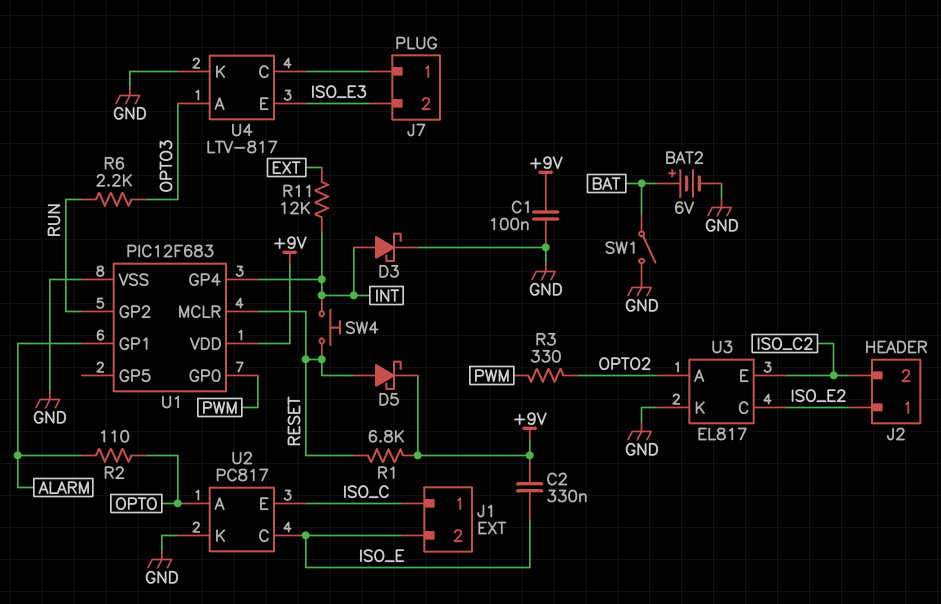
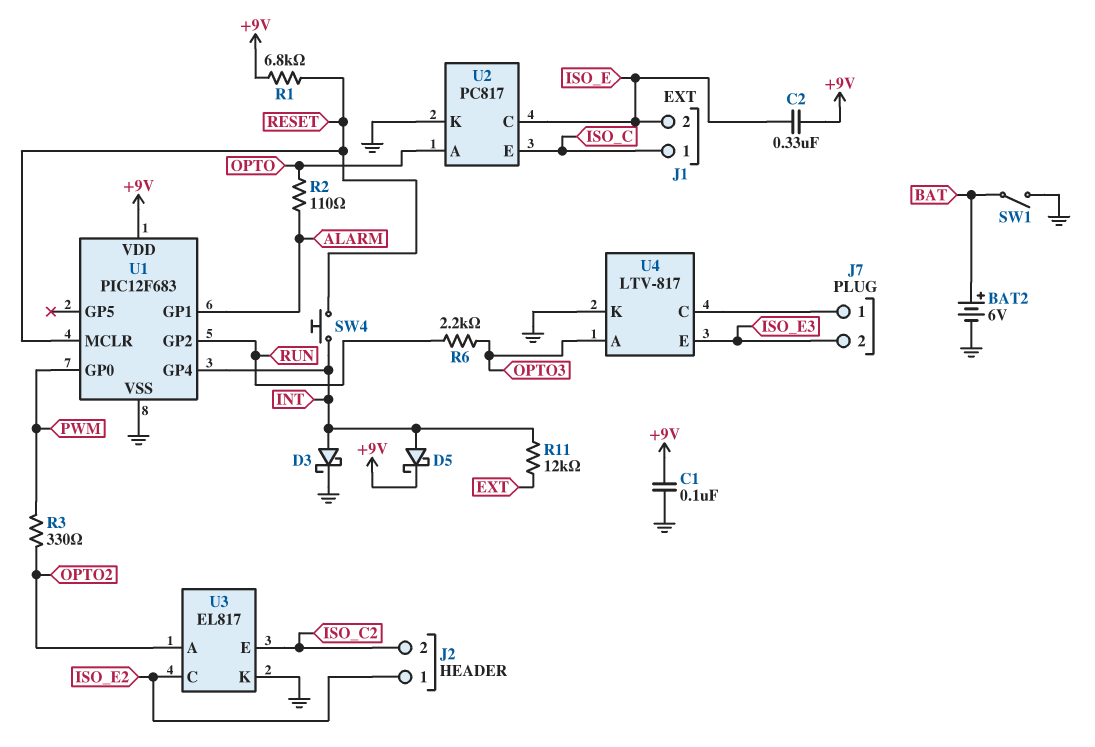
D5: schottky (A RESET, K +9V) -> schottky (A INT, K +9V)

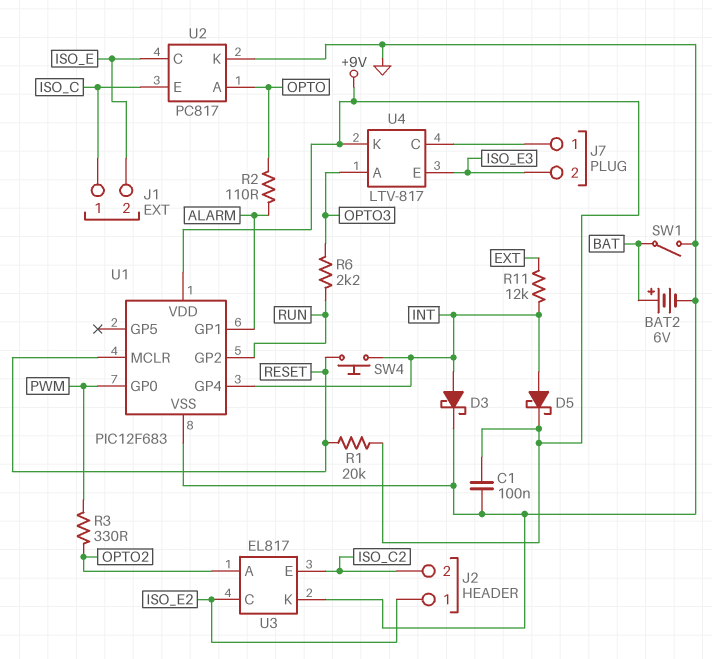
C2: 330nF (+9V, ISO_E) -> none
R1: 6.8k (+9V, RESET) -> 20k (+9V, RESET)
U4 pin K: GND -> +9V

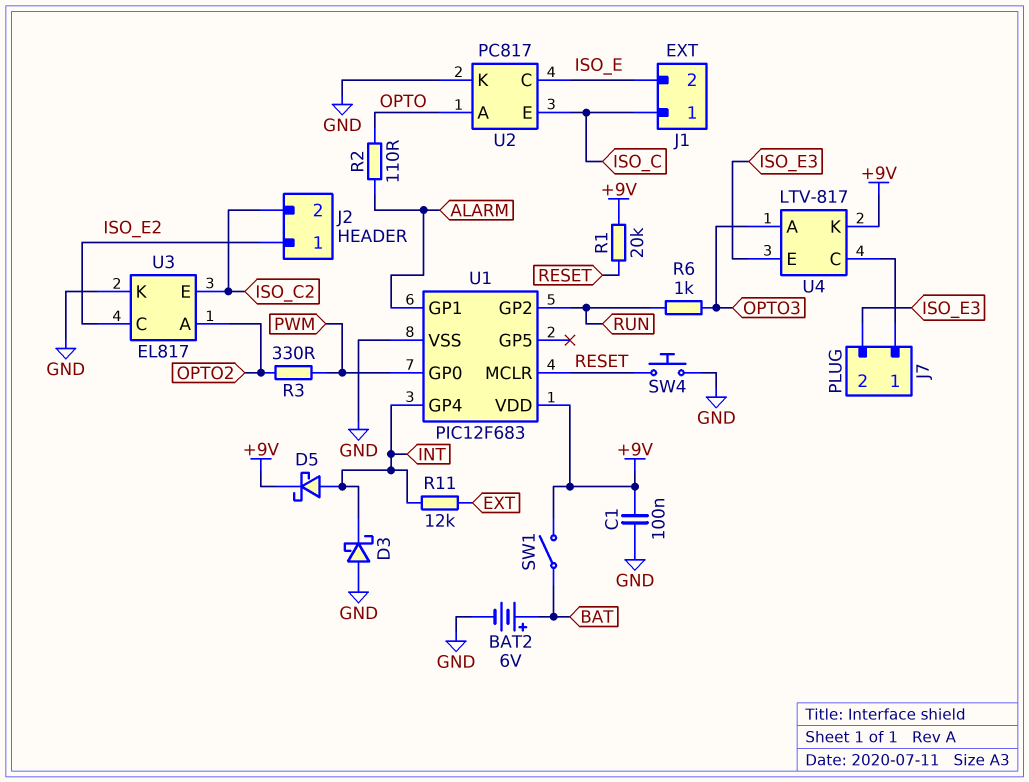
D3: schottky (A INT, K GND) -> schottky (A GND, K INT)
R6: 2.2k (OPTO3, RUN) -> 1k (OPTO3, RUN)
SW1: switch (BAT, GND) -> switch (+9V, BAT)
SW4: button (INT, RESET) -> button (GND, RESET)

